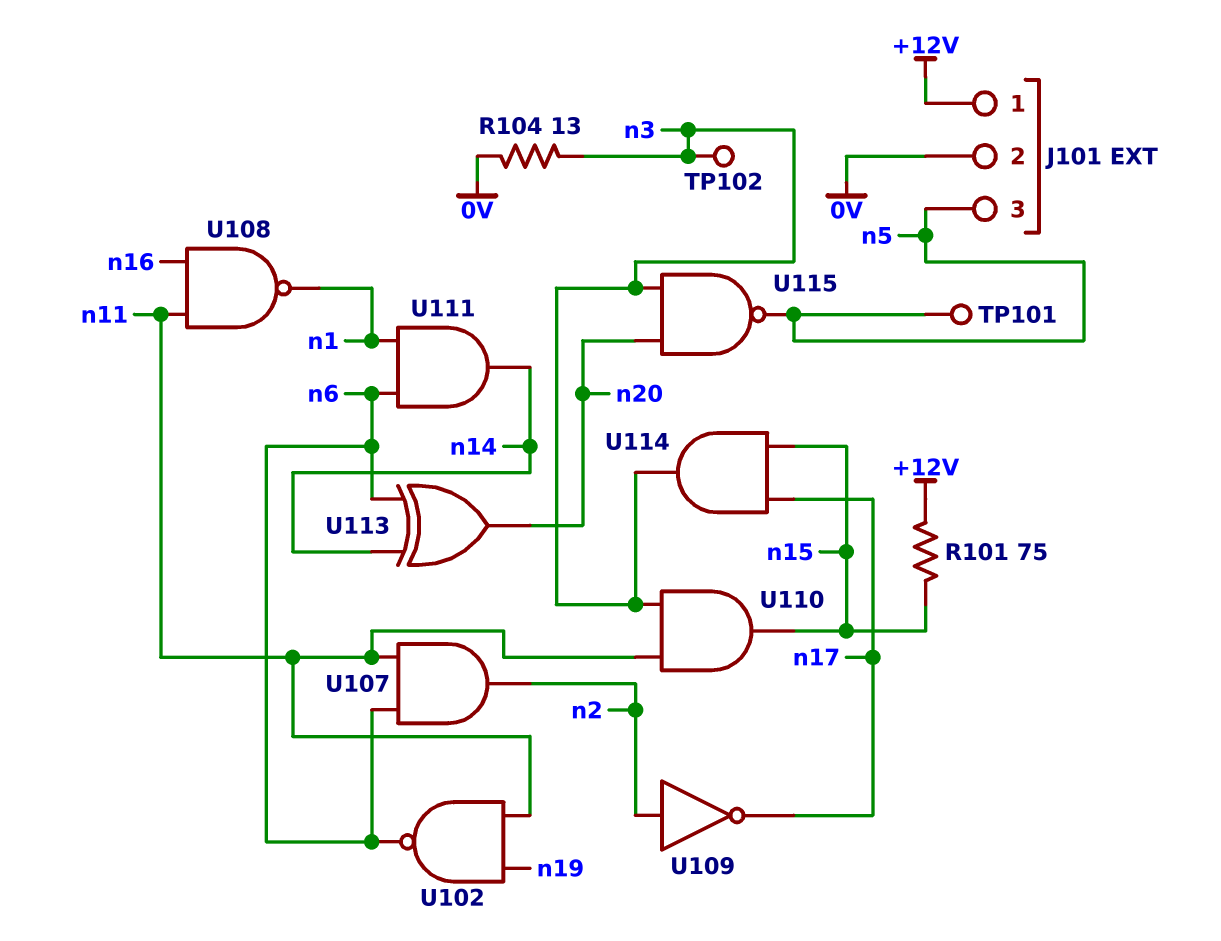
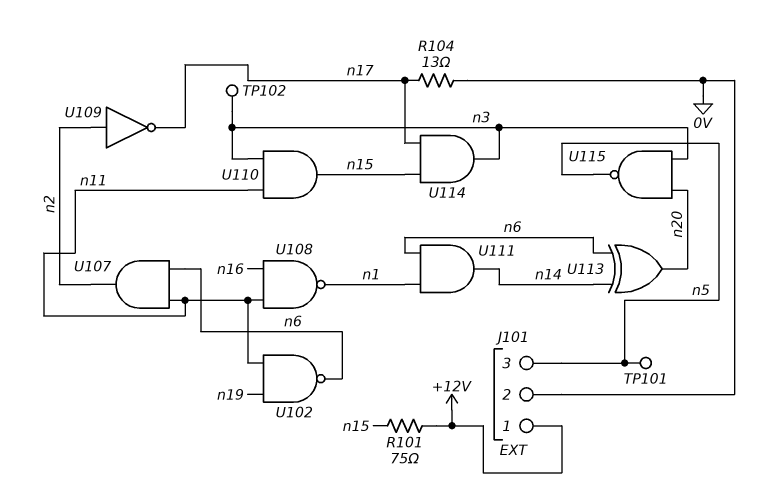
R104: 13 (0V, n3) -> 13 (0V, n17)

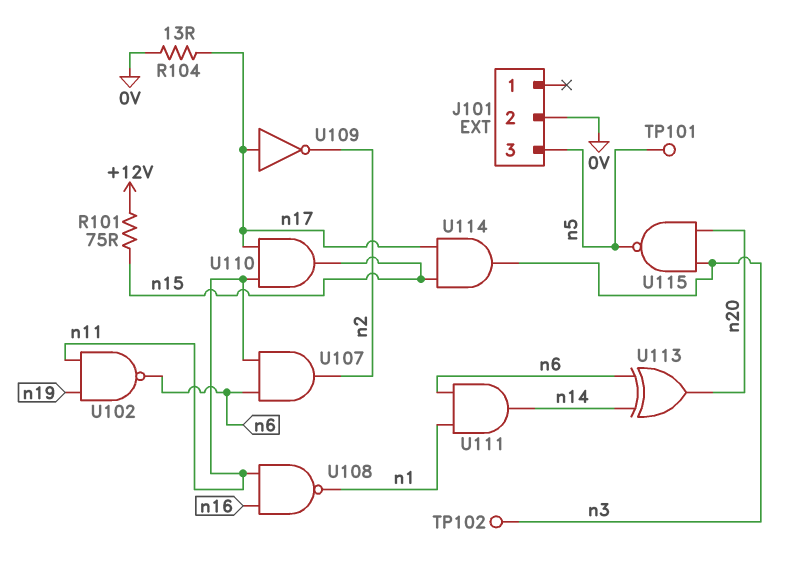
J101 pin 1: +12V -> none
U109: NOT (in n2, out n17) -> NOT (in n17, out n2)
U110: AND (in n3, in n11, out n15) -> AND (in n11, in n17, out n15)

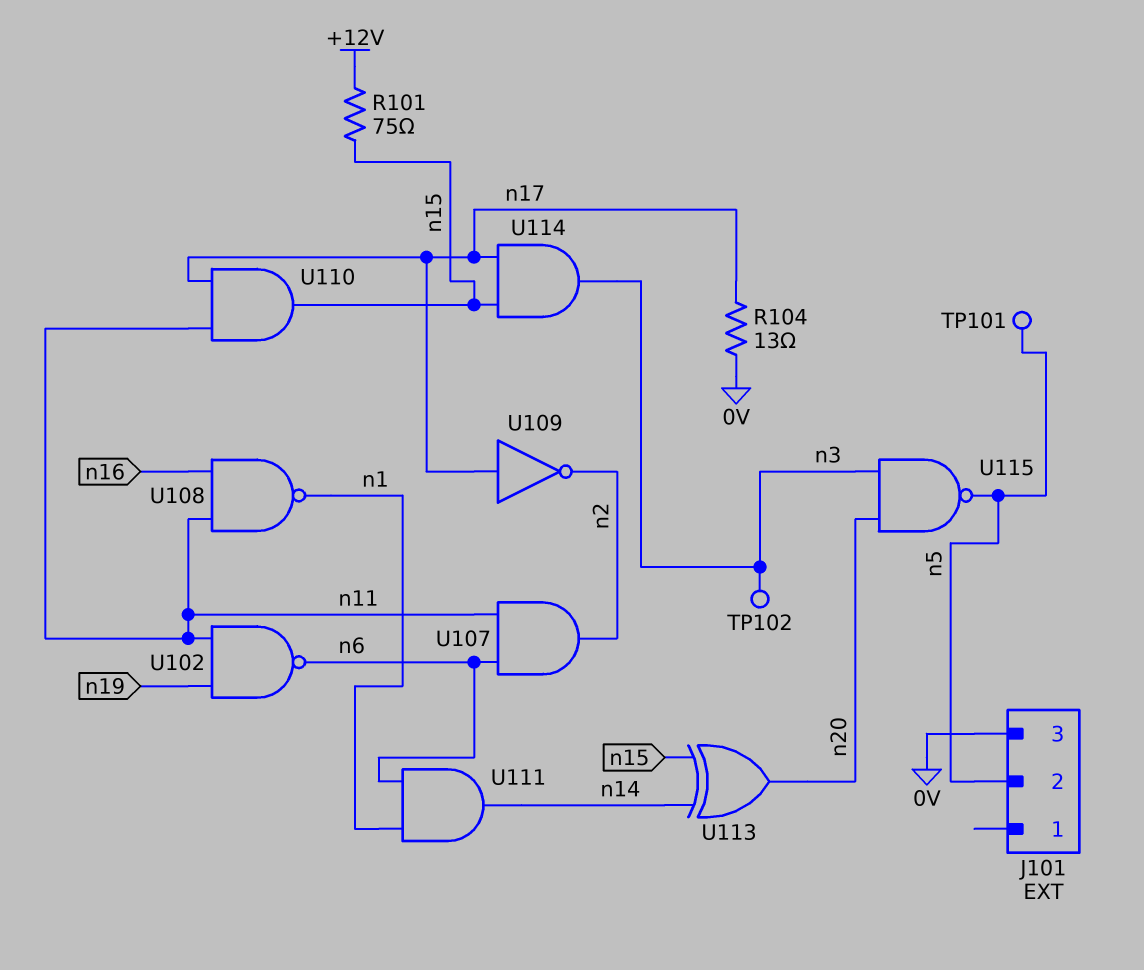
J101 pin 2: 0V -> n5
J101 pin 3: n5 -> 0V
U113: XOR (in n6, in n14, out n20) -> XOR (in n14, in n15, out n20)

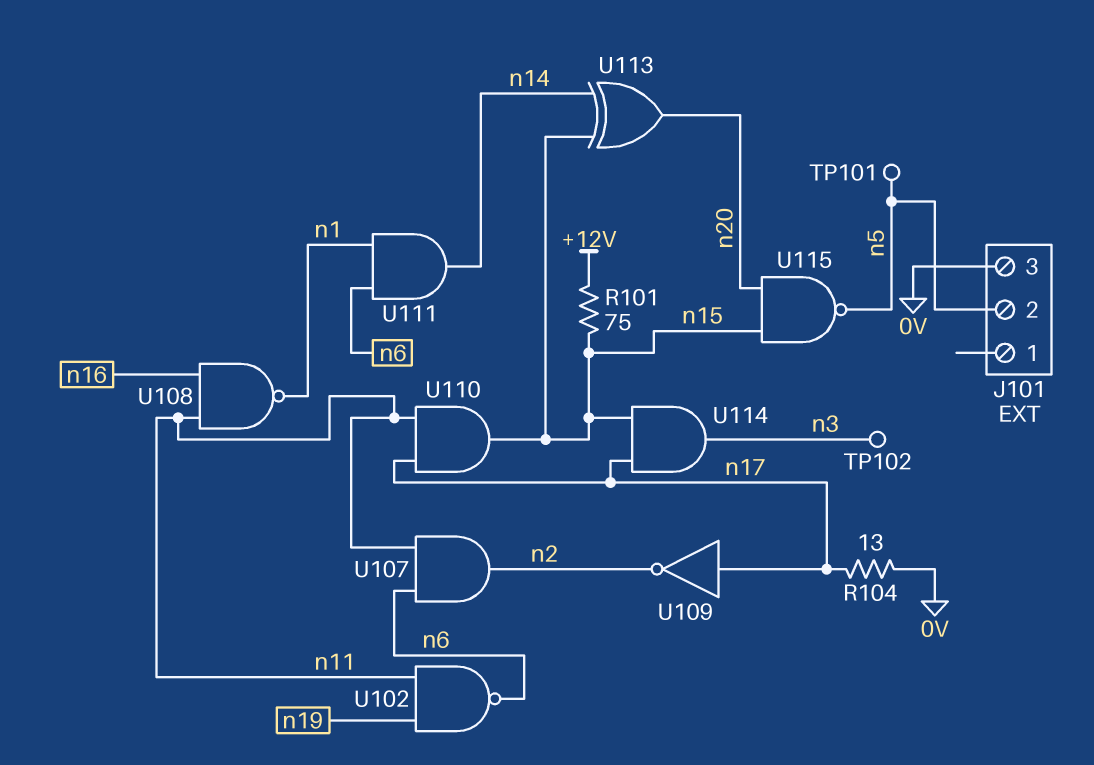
U115: NAND (in n3, in n20, out n5) -> NAND (in n15, in n20, out n5)

